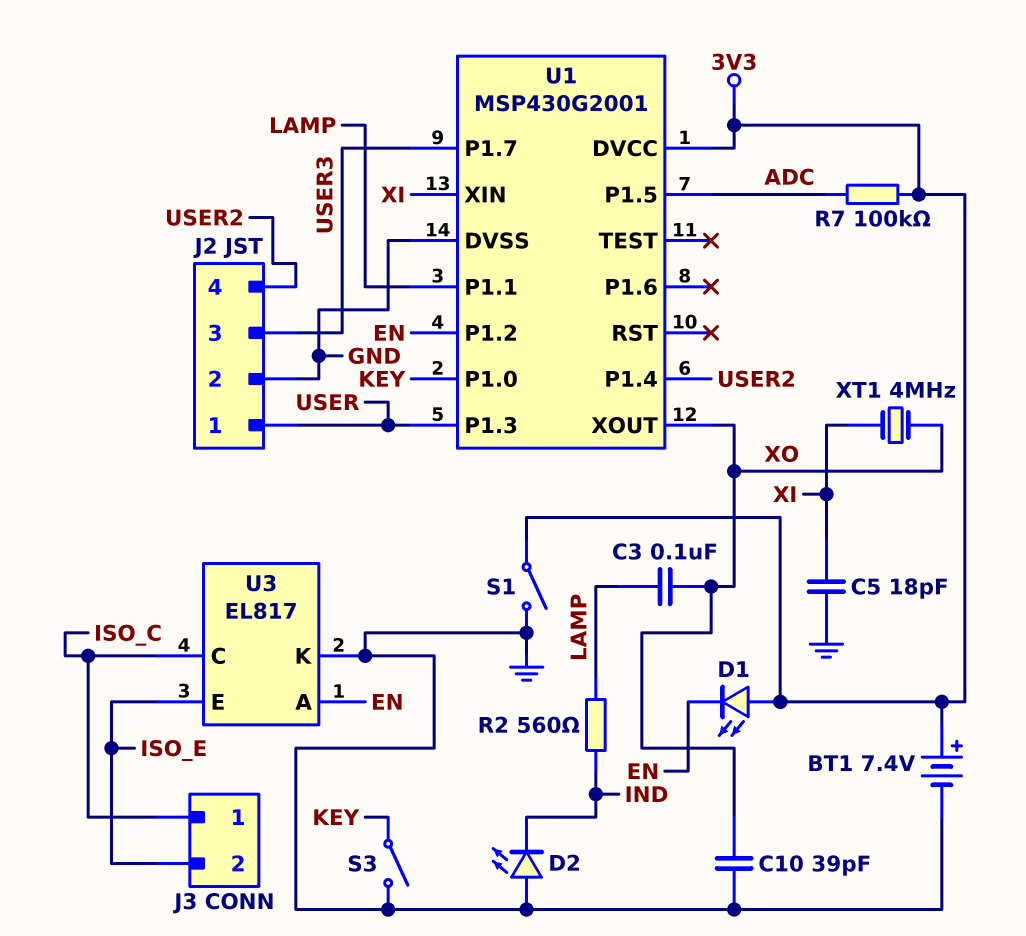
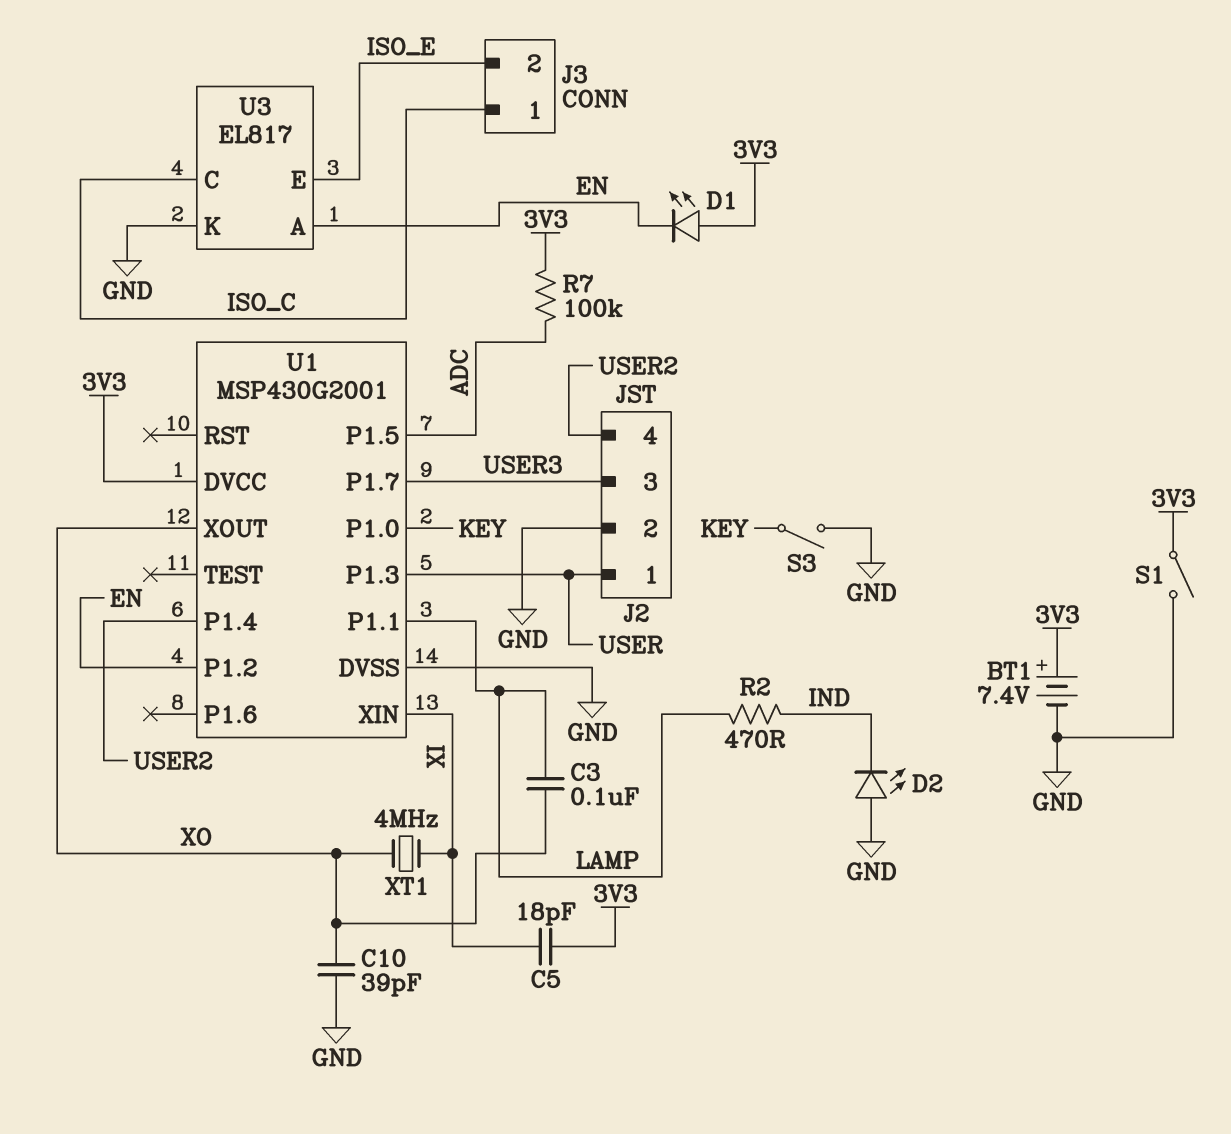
C5: 18pF (GND, XI) -> 18pF (3V3, XI)
R2: 560 (IND, LAMP) -> 470 (IND, LAMP)

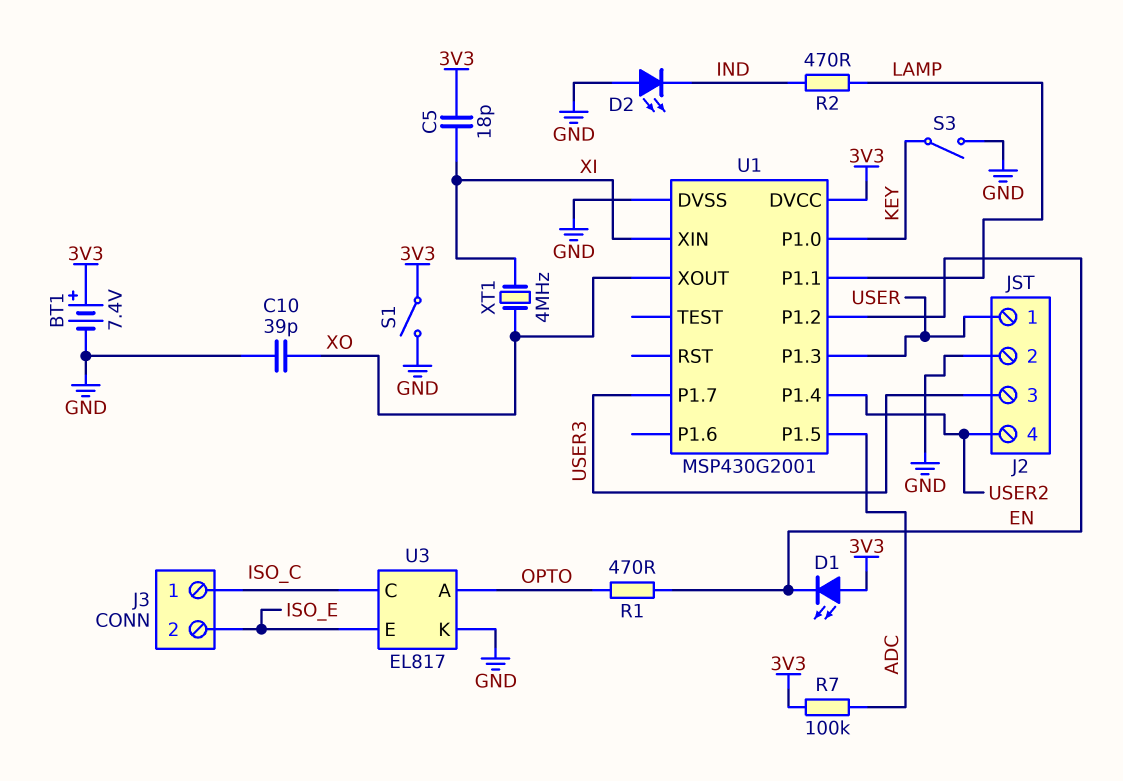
C3: 100nF (LAMP, XO) -> none
R1: none -> 470 (EN, OPTO)
U3 pin A: EN -> OPTO

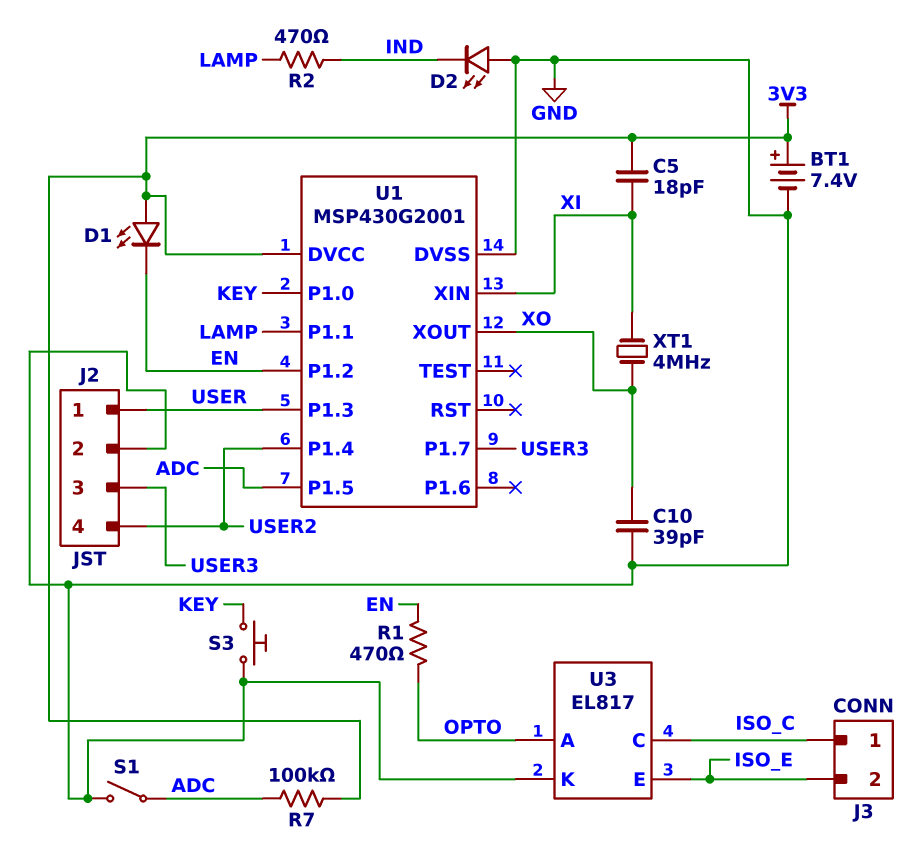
S1: switch (3V3, GND) -> switch (ADC, GND)
S3: switch (GND, KEY) -> button (GND, KEY)

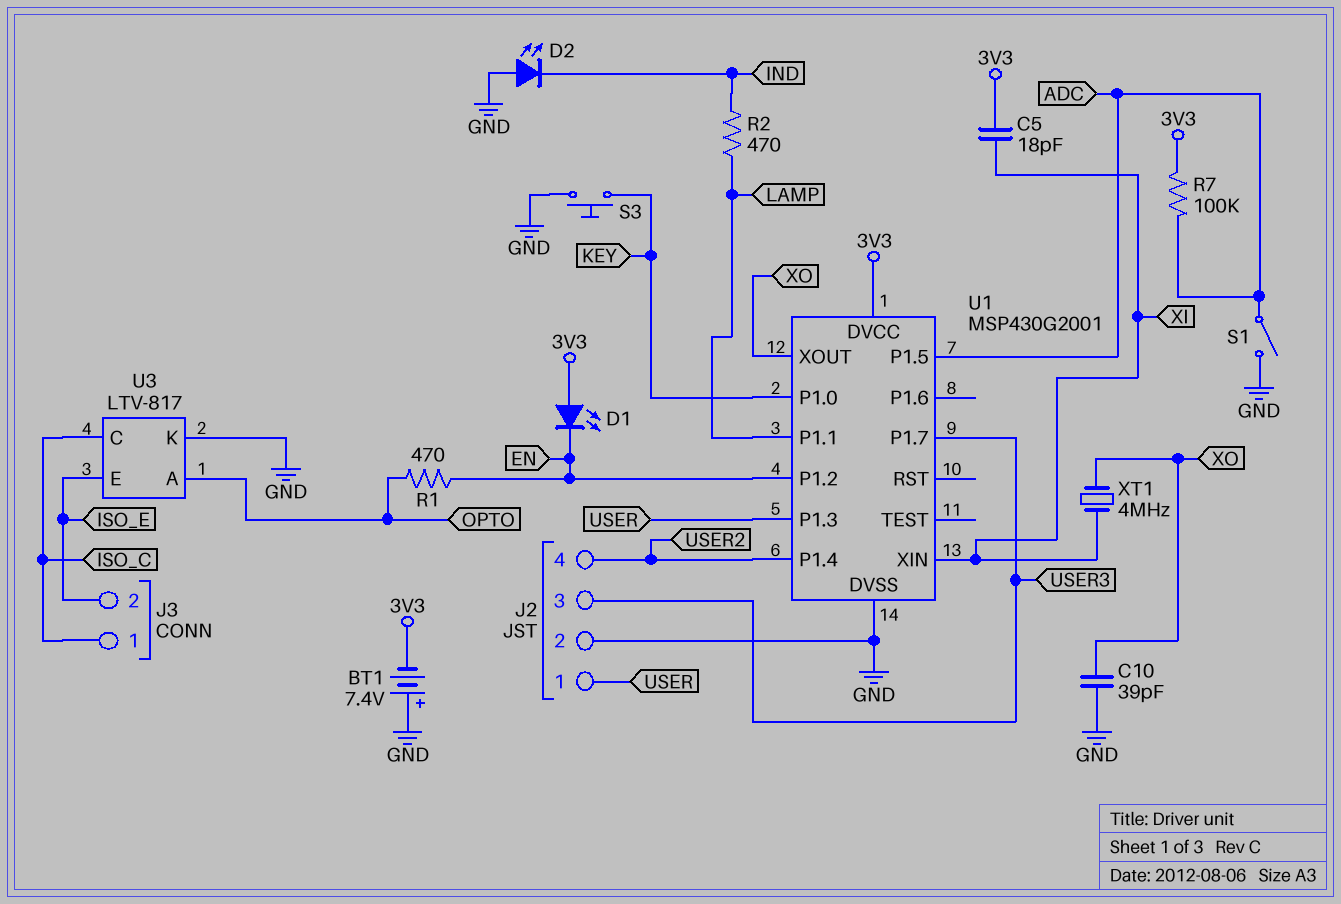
BT1: 7.4V (plus 3V3, minus GND) -> 7.4V (plus GND, minus 3V3)
U3: EL817 -> LTV-817

